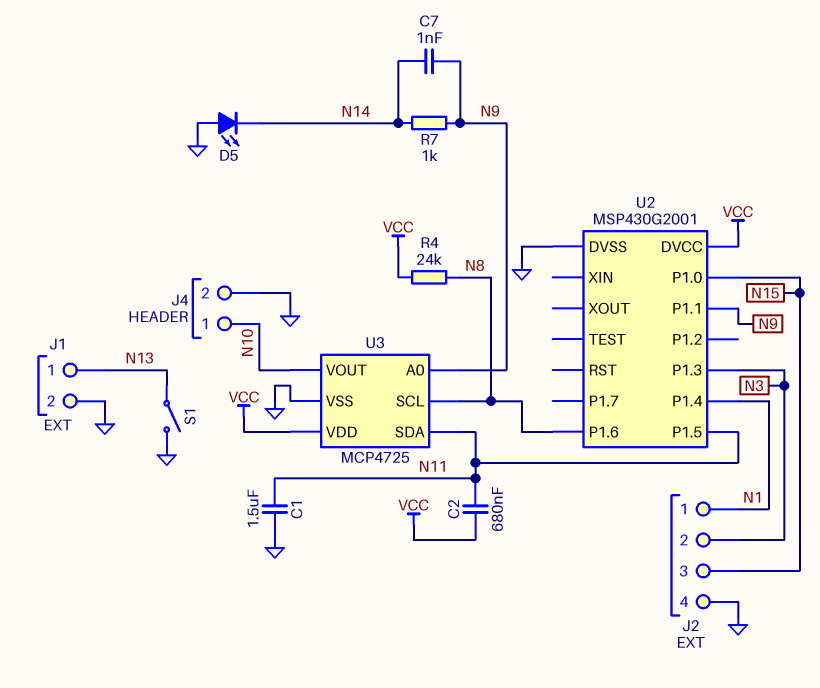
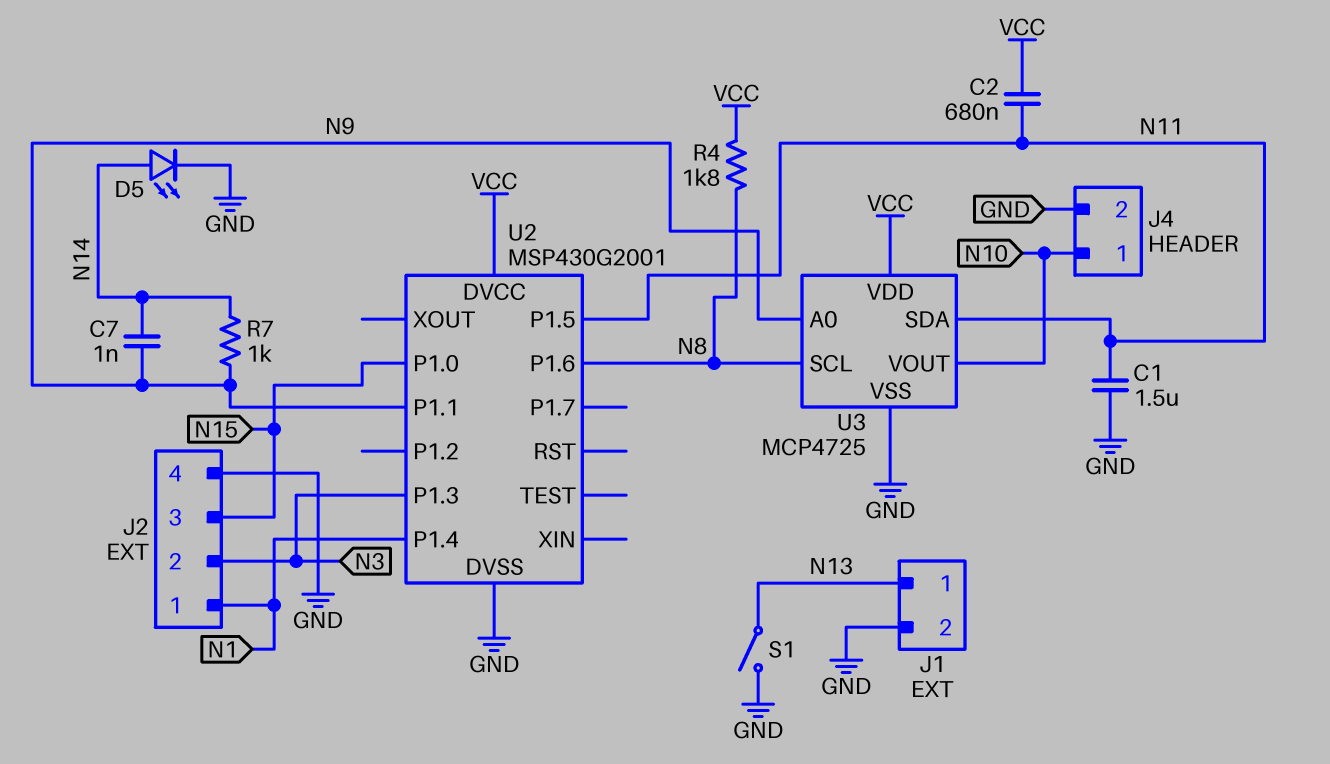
D5: LED (A GND, K N14) -> LED (A N14, K GND)
R4: 24k (N8, VCC) -> 1.8k (N8, VCC)

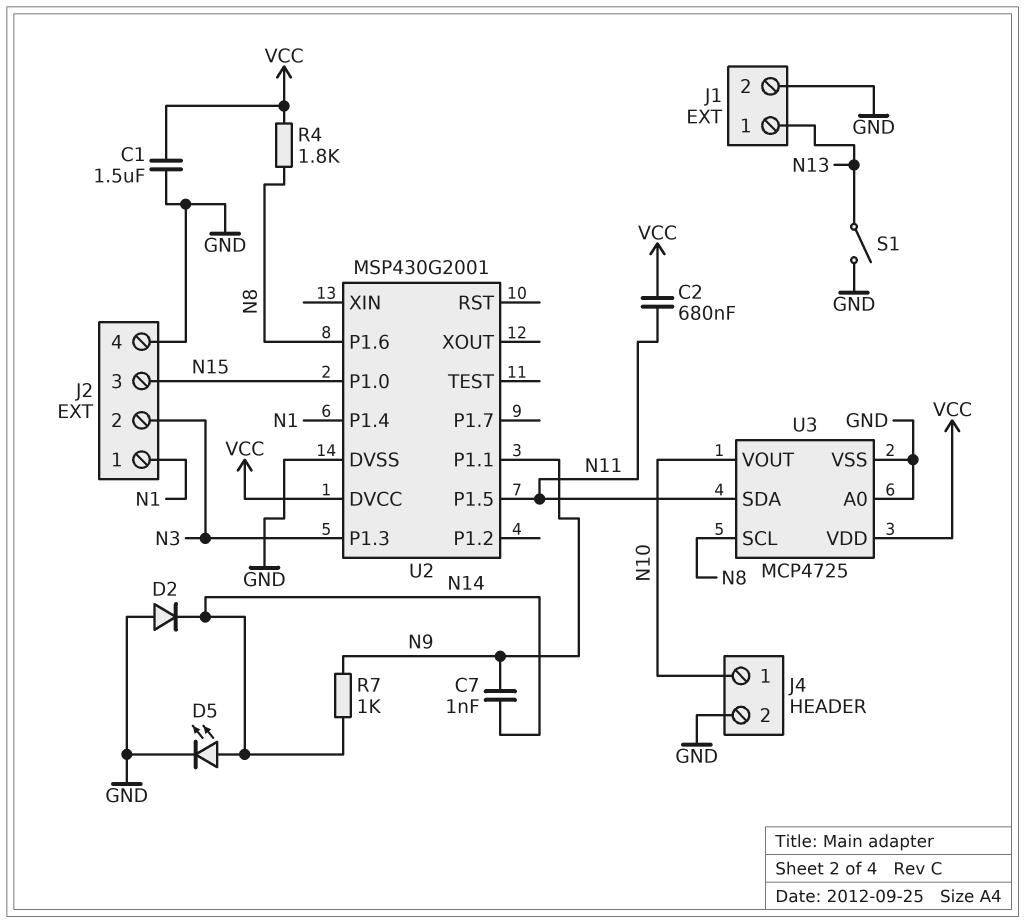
C1: 1.5uF (GND, N11) -> 1.5uF (GND, VCC)
D2: none -> diode (A GND, K N14)
U3 pin A0: N9 -> GND

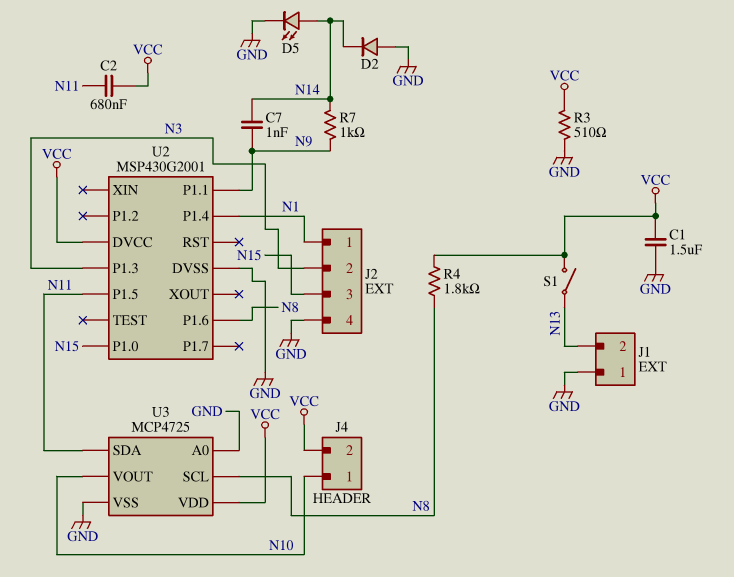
J1 pin 1: N13 -> GND
J1 pin 2: GND -> N13
J4 pin 2: GND -> VCC
R3: none -> 510 (GND, VCC)
S1: switch (GND, N13) -> switch (N13, VCC)

